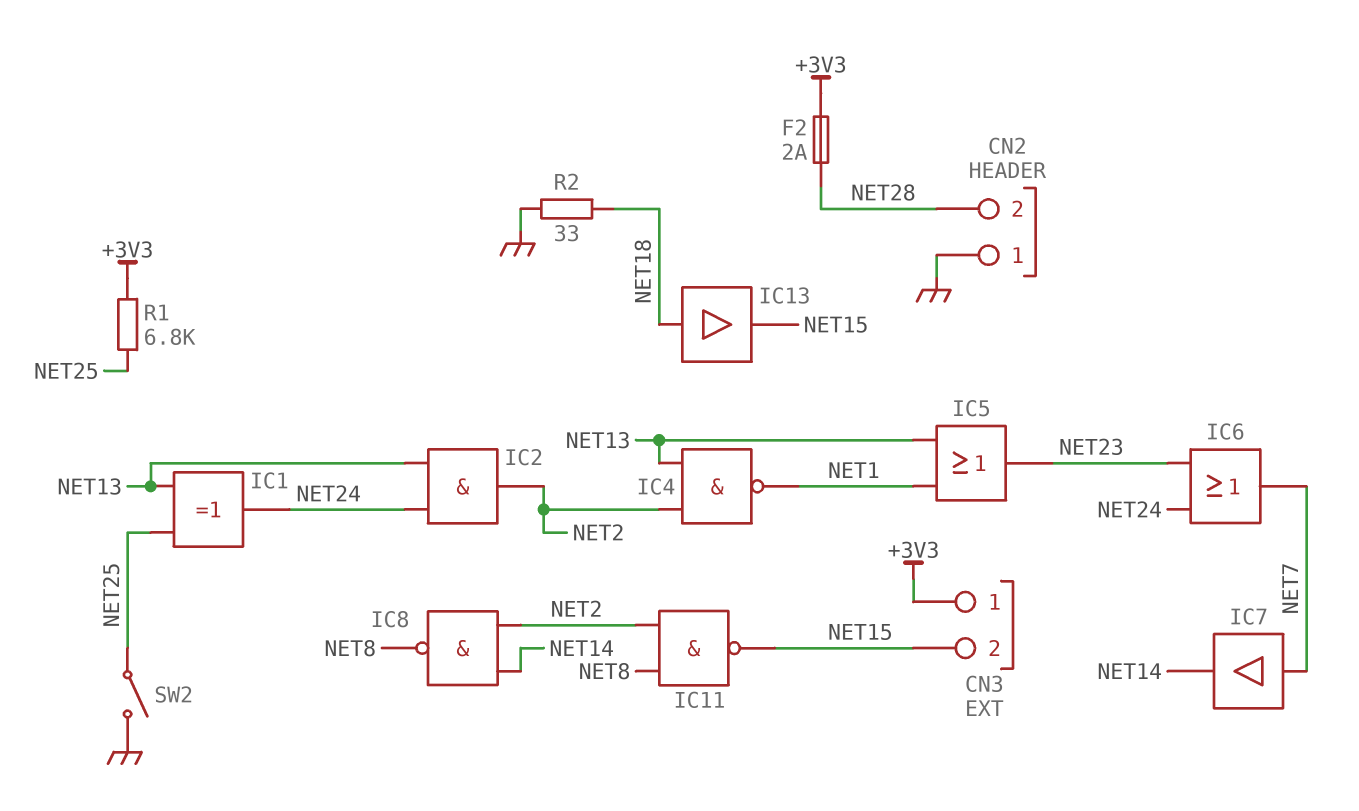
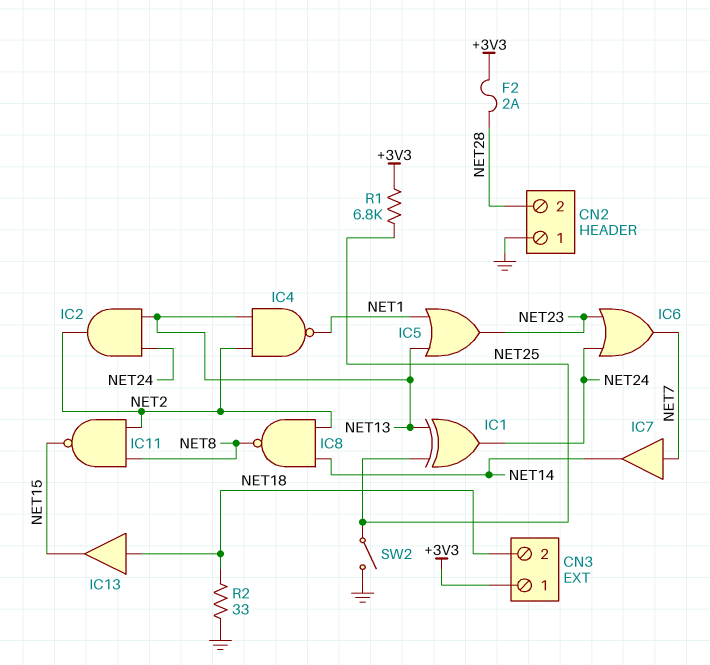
CN3 pin 2: NET15 -> NET18

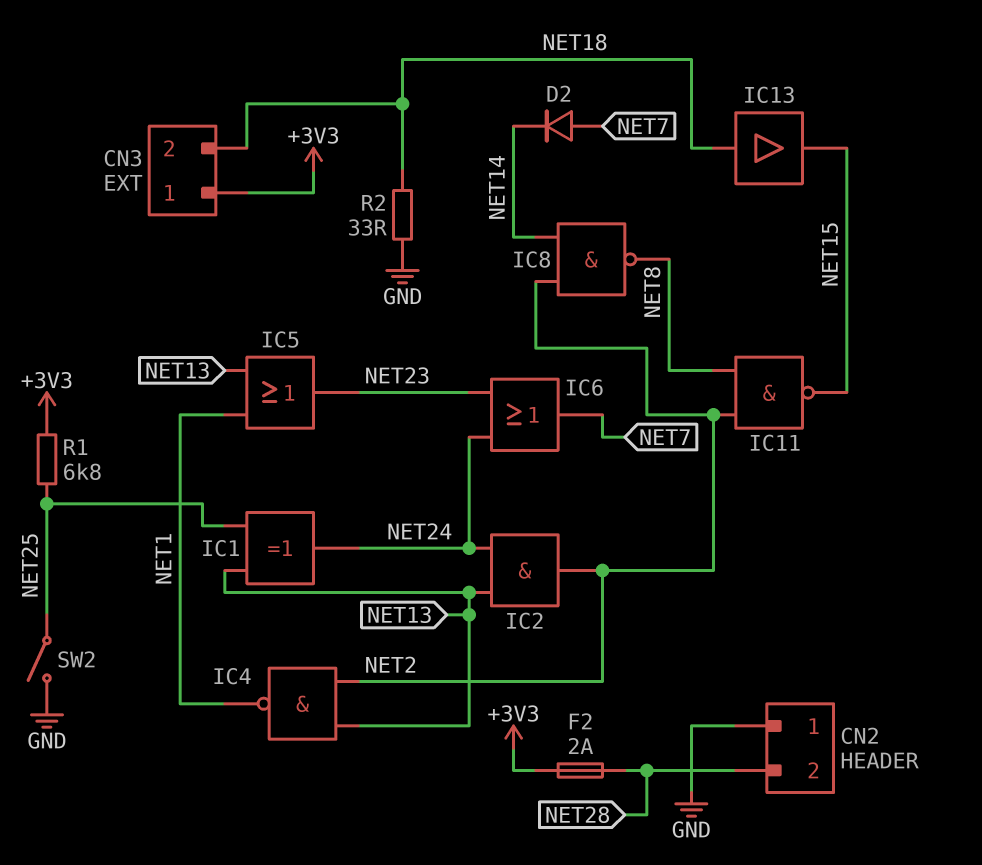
D2: none -> diode (A NET7, K NET14)
IC7: buffer (in NET7, out NET14) -> none

